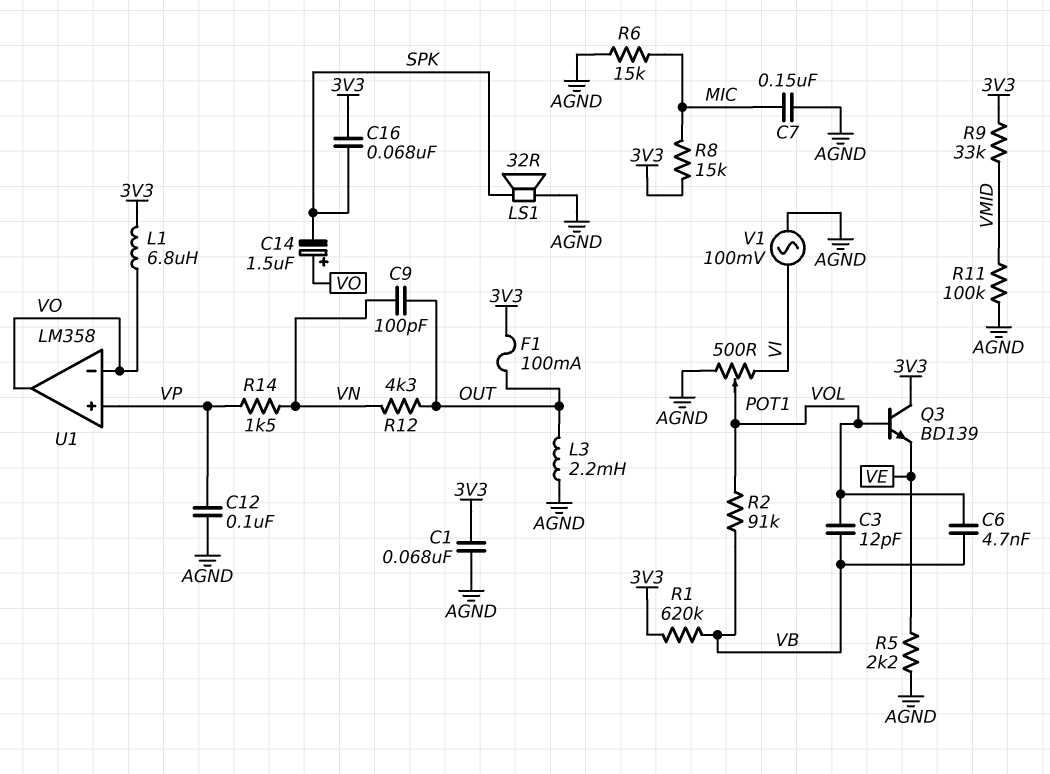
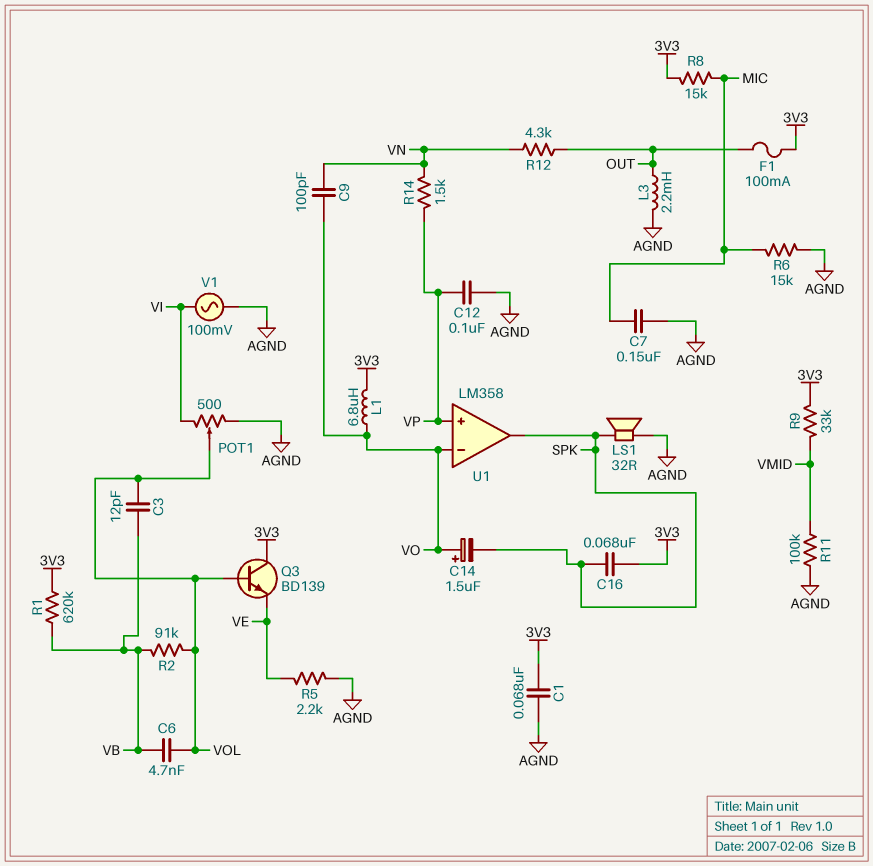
C9: 100pF (OUT, VN) -> 100pF (VN, VO)
U1 pin out: VO -> SPK

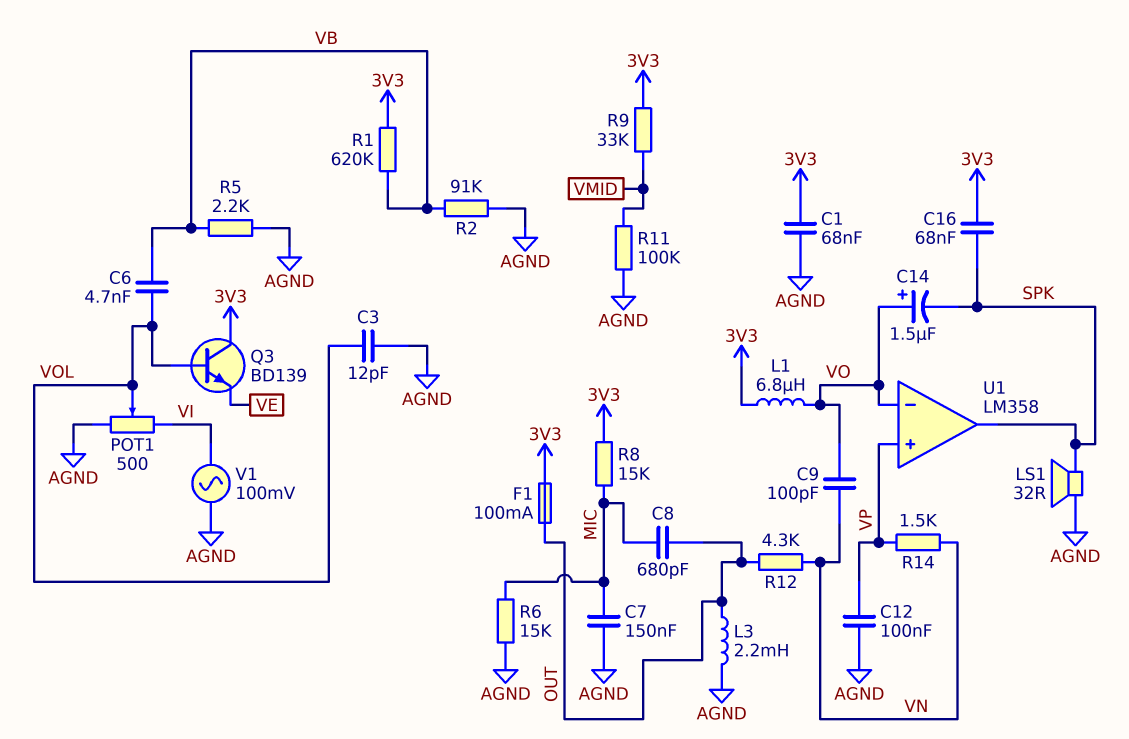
C3: 12pF (VB, VOL) -> 12pF (AGND, VOL)
C8: none -> 680pF (MIC, OUT)
R2: 91k (VB, VOL) -> 91k (AGND, VB)
R5: 2.2k (AGND, VE) -> 2.2k (AGND, VB)

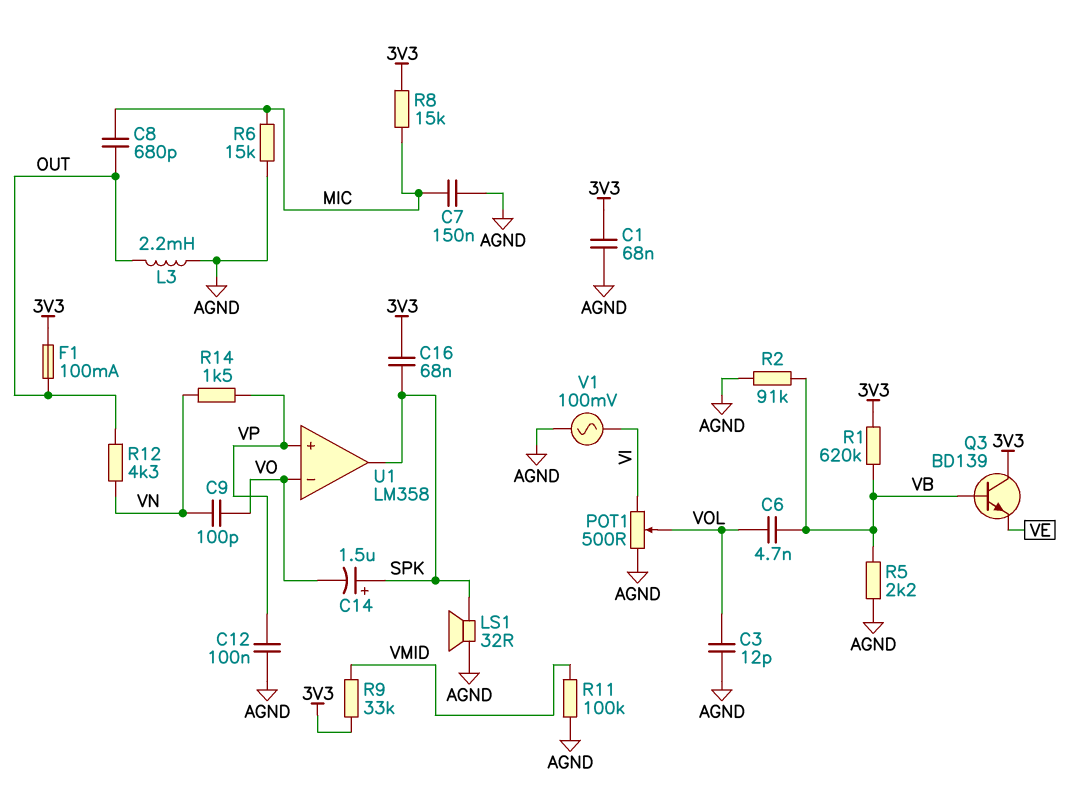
C14: 1.5uF (plus VO, minus SPK) -> 1.5uF (plus SPK, minus VO)
L1: 6.8uH (3V3, VO) -> none
Q3: NPN BD139 (B VOL, C 3V3, E VE) -> NPN BD139 (B VB, C 3V3, E VE)

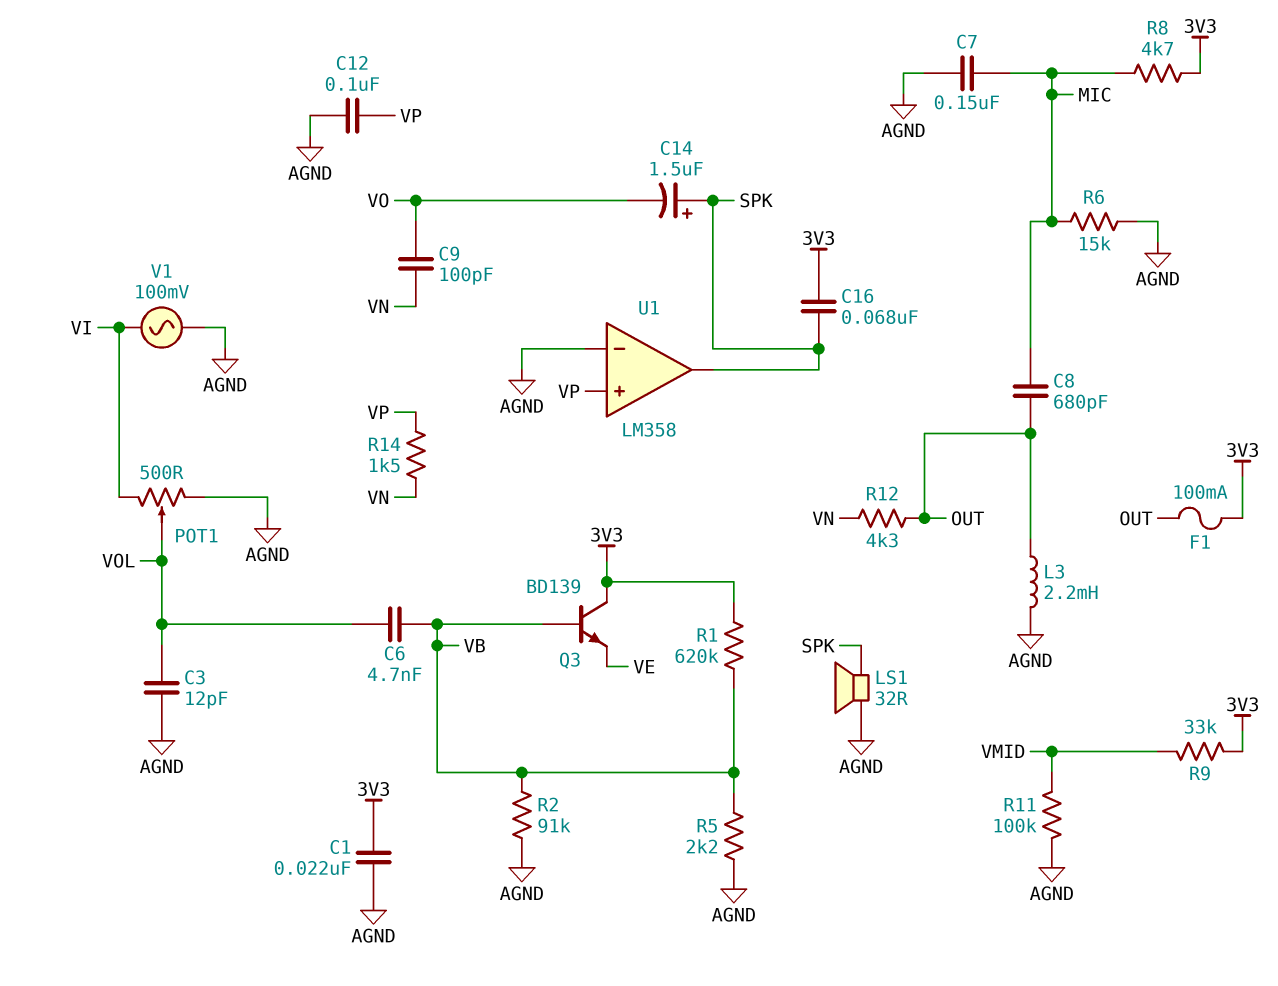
C1: 68nF (3V3, AGND) -> 22nF (3V3, AGND)
R8: 15k (3V3, MIC) -> 4.7k (3V3, MIC)
U1 pin in-: VO -> AGND

